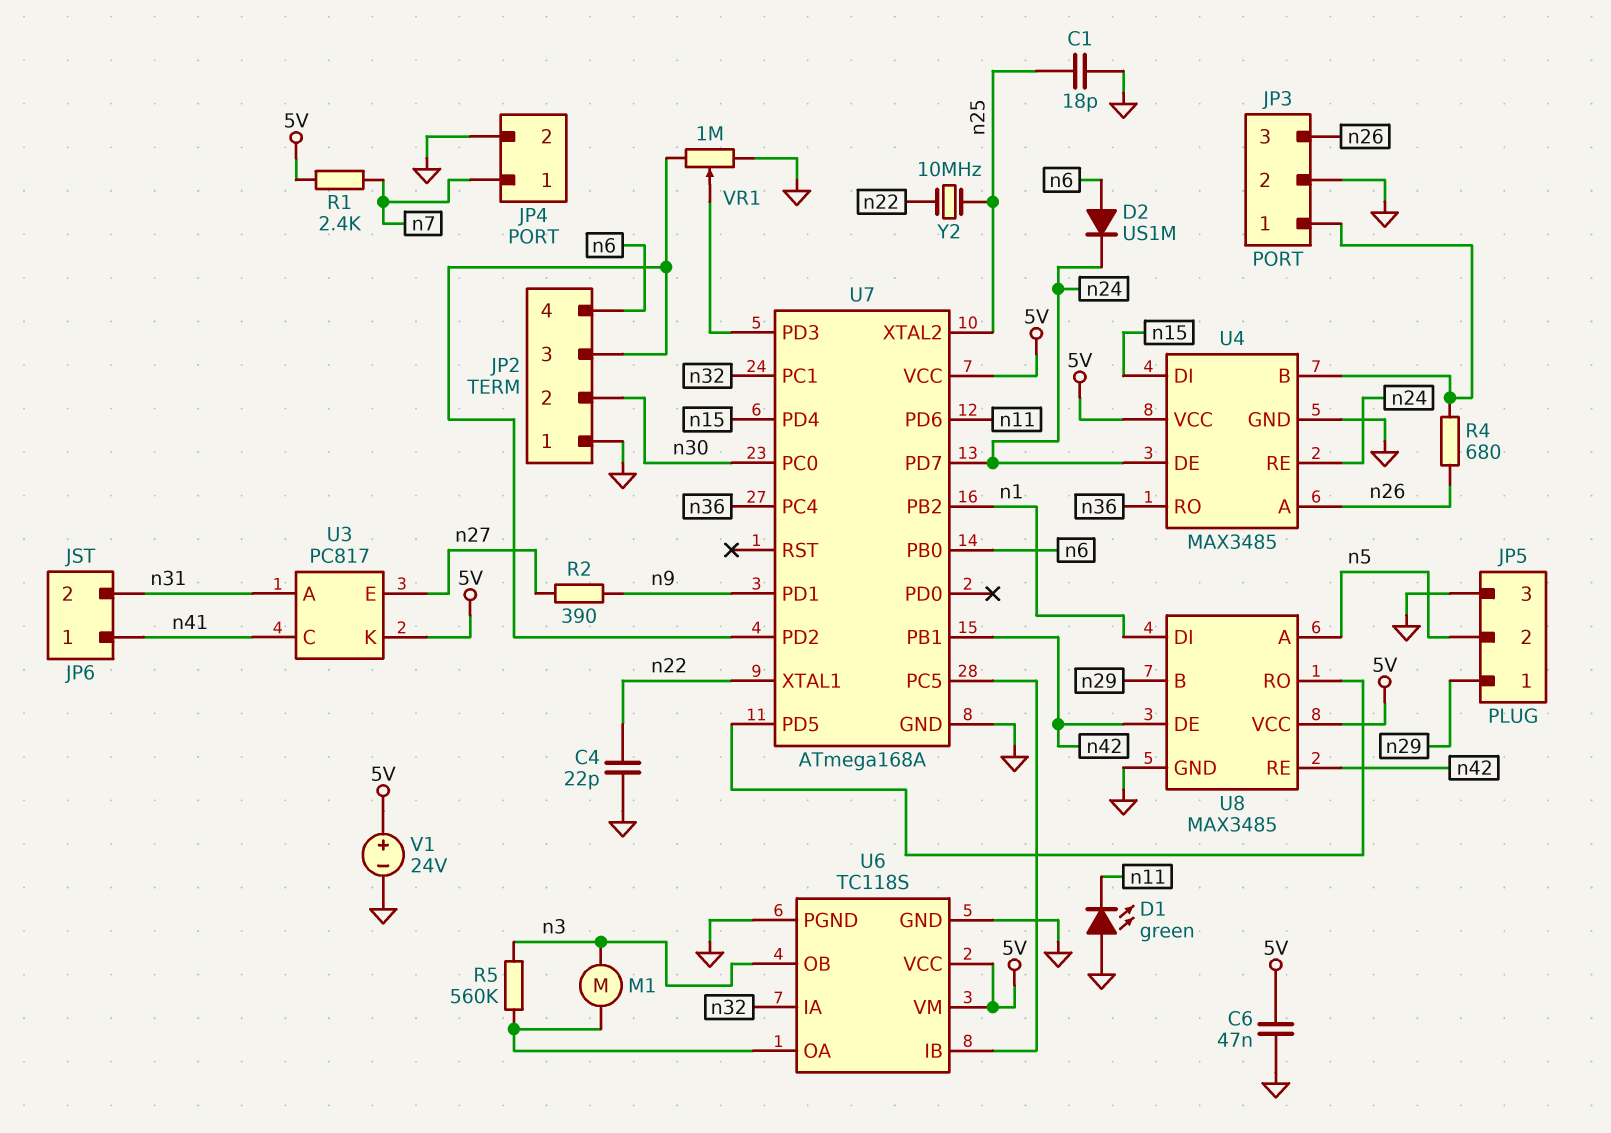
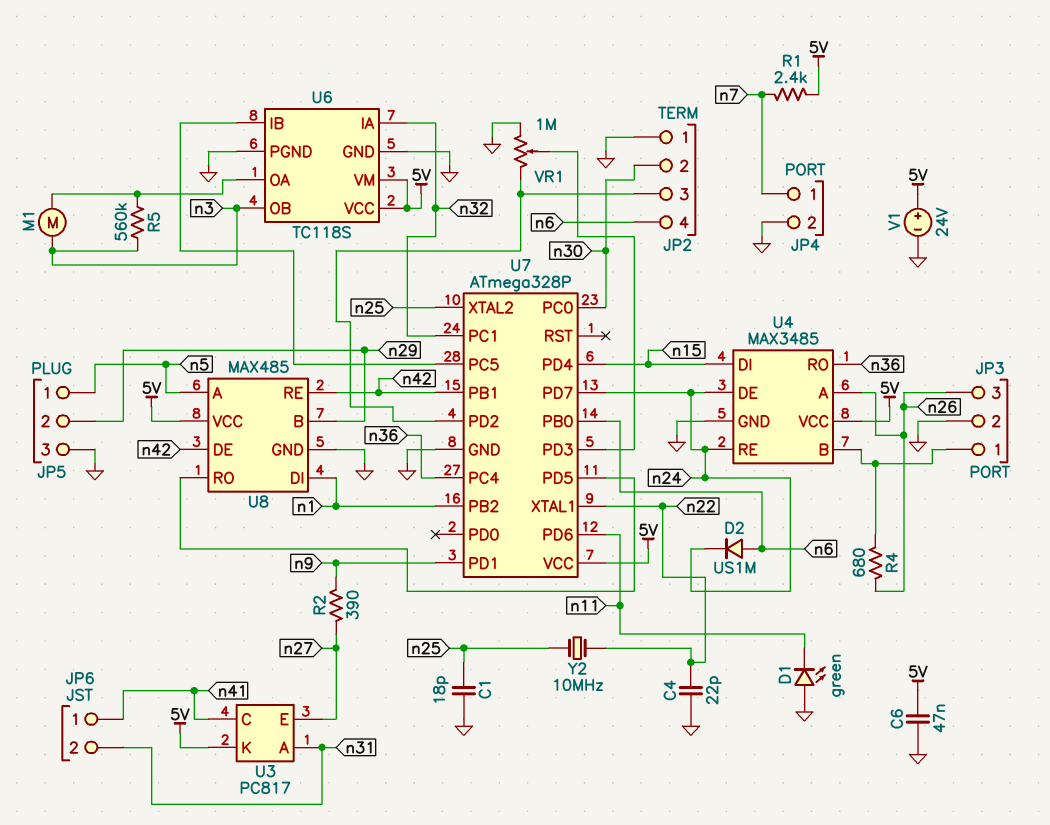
JP5 pin 1: n29 -> n5
JP5 pin 2: n5 -> n29
U7: ATmega168A -> ATmega328P
U8: MAX3485 -> MAX485

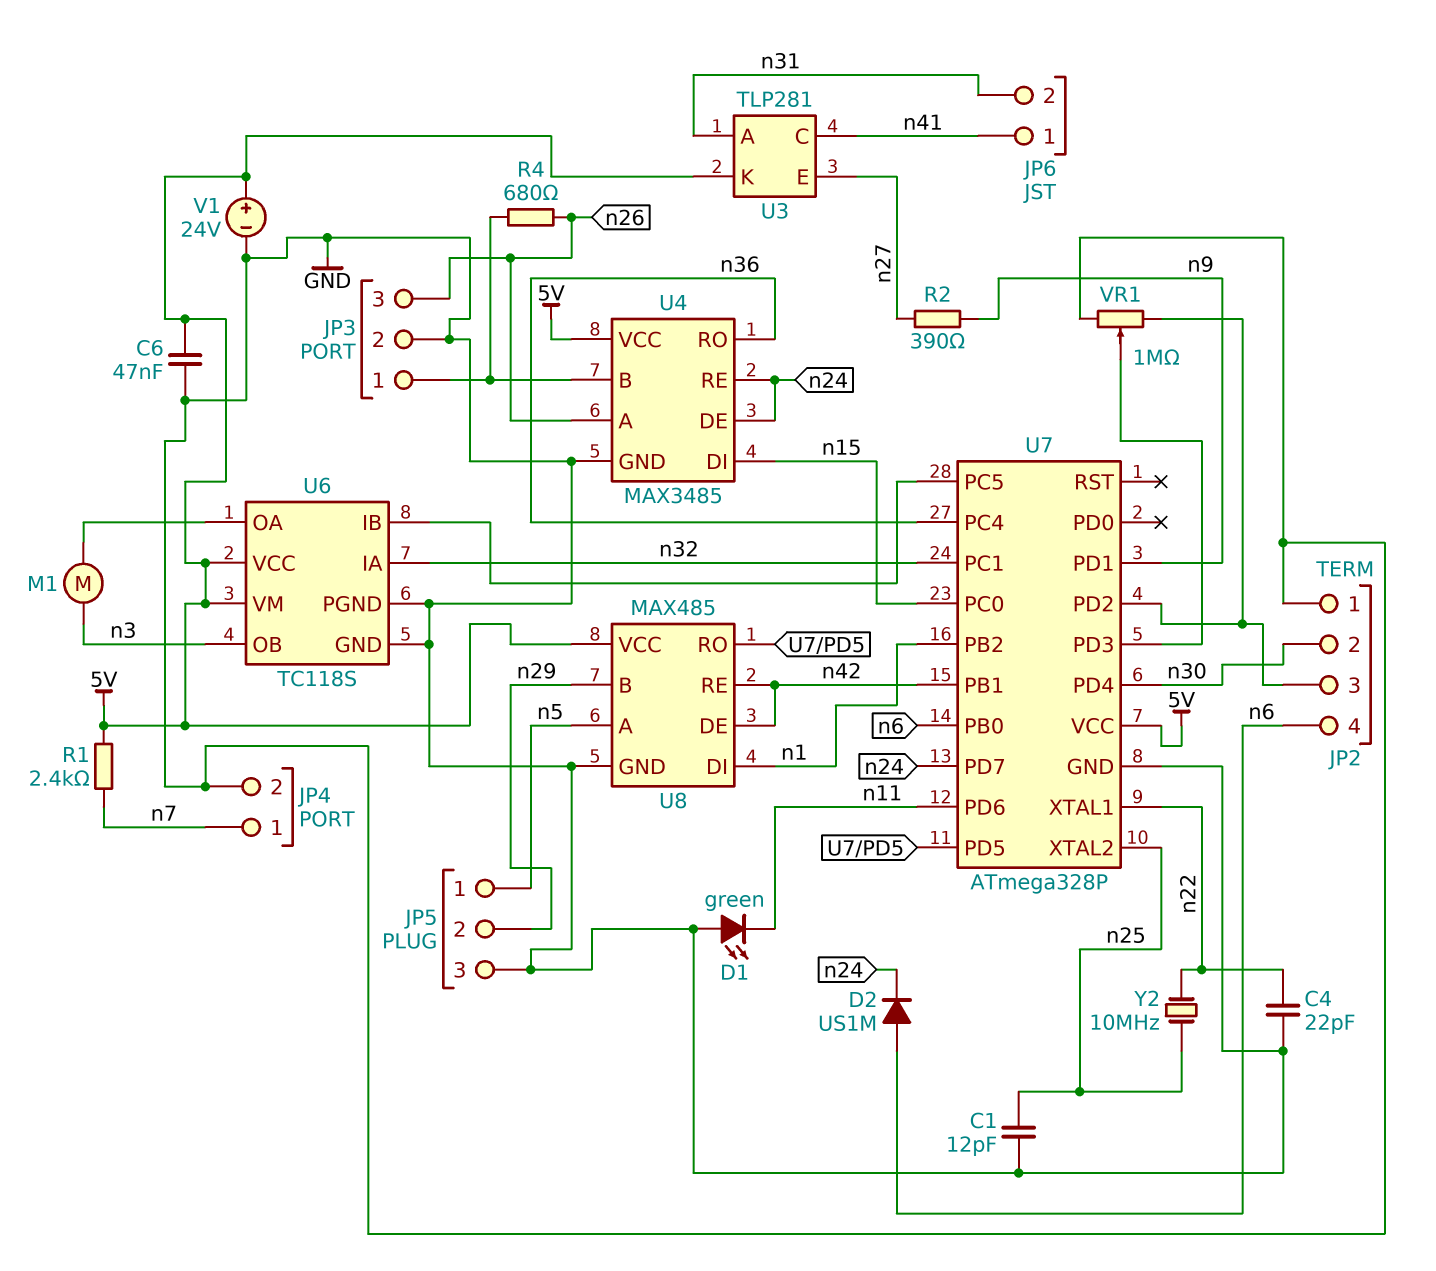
C1: 18pF (GND, n25) -> 12pF (GND, n25)
R5: 560k (U6/OA, n3) -> none
U3: PC817 -> TLP281
U7 pin PC0: n30 -> n15
U7 pin PD4: n15 -> n30

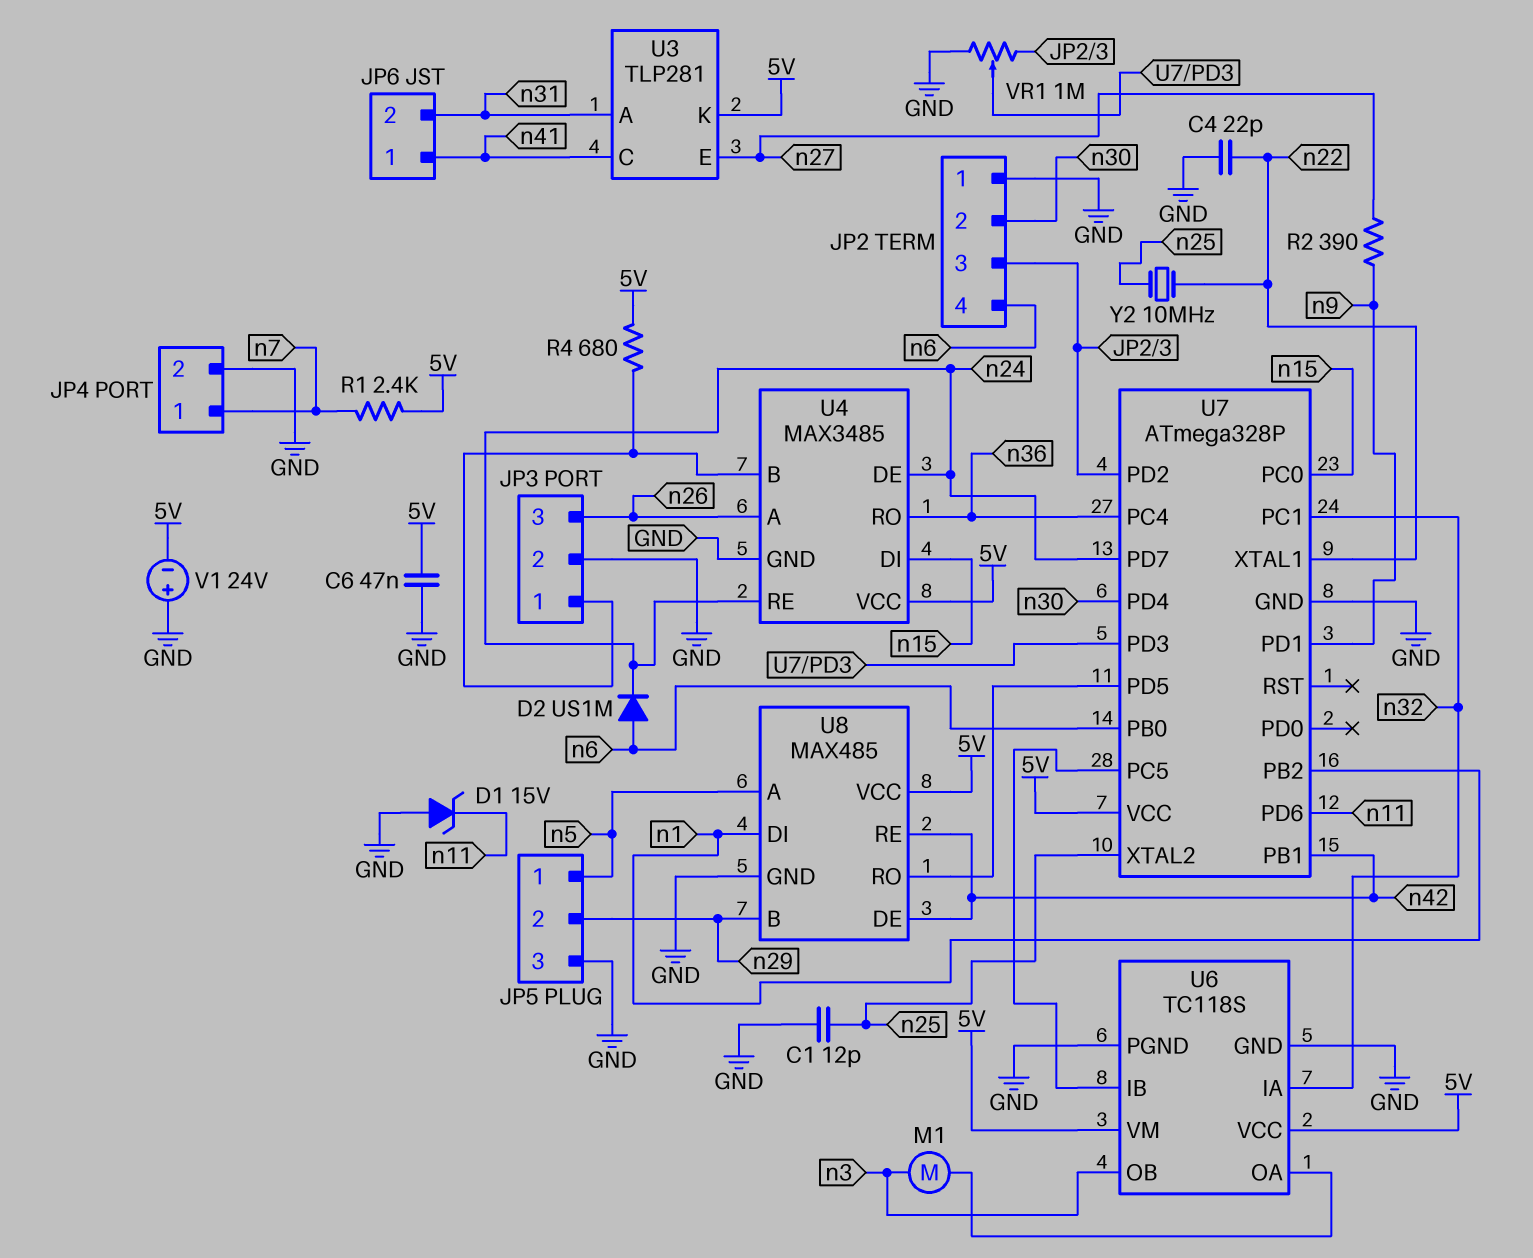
D1: LED green (A GND, K n11) -> zener 15V (A GND, K n11)
R4: 680 (JP3/1, n26) -> 680 (5V, JP3/1)
V1: 24V (plus 5V, minus GND) -> 24V (plus GND, minus 5V)

